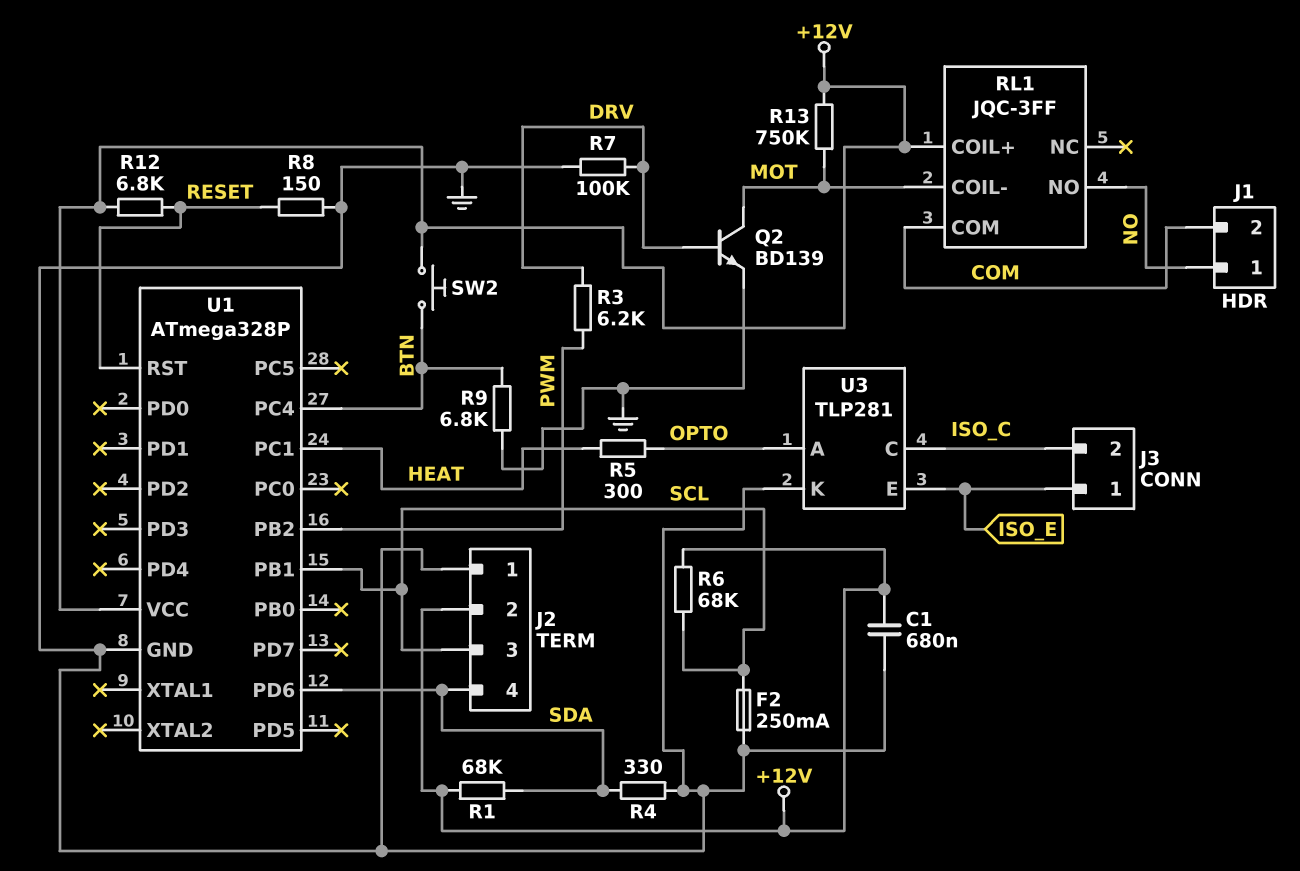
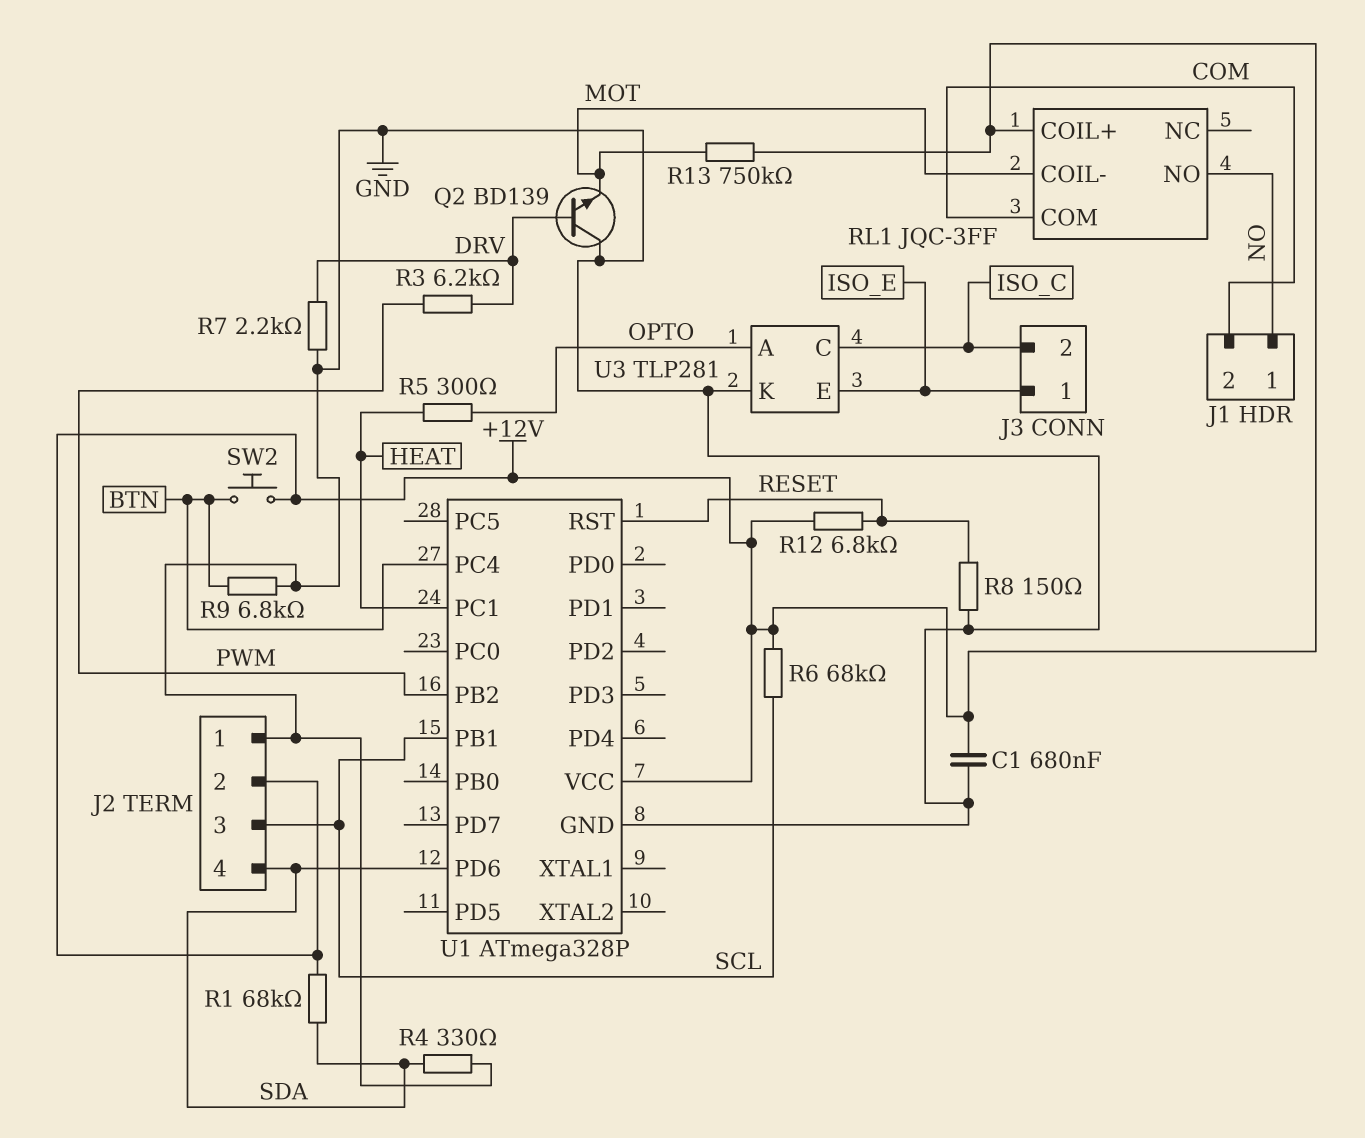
F2: 250mA (GND, SCL) -> none
Q2: NPN BD139 (B DRV, C MOT, E GND) -> NPN BD139 (B DRV, C GND, E MOT)
R7: 100k (DRV, GND) -> 2.2k (DRV, GND)

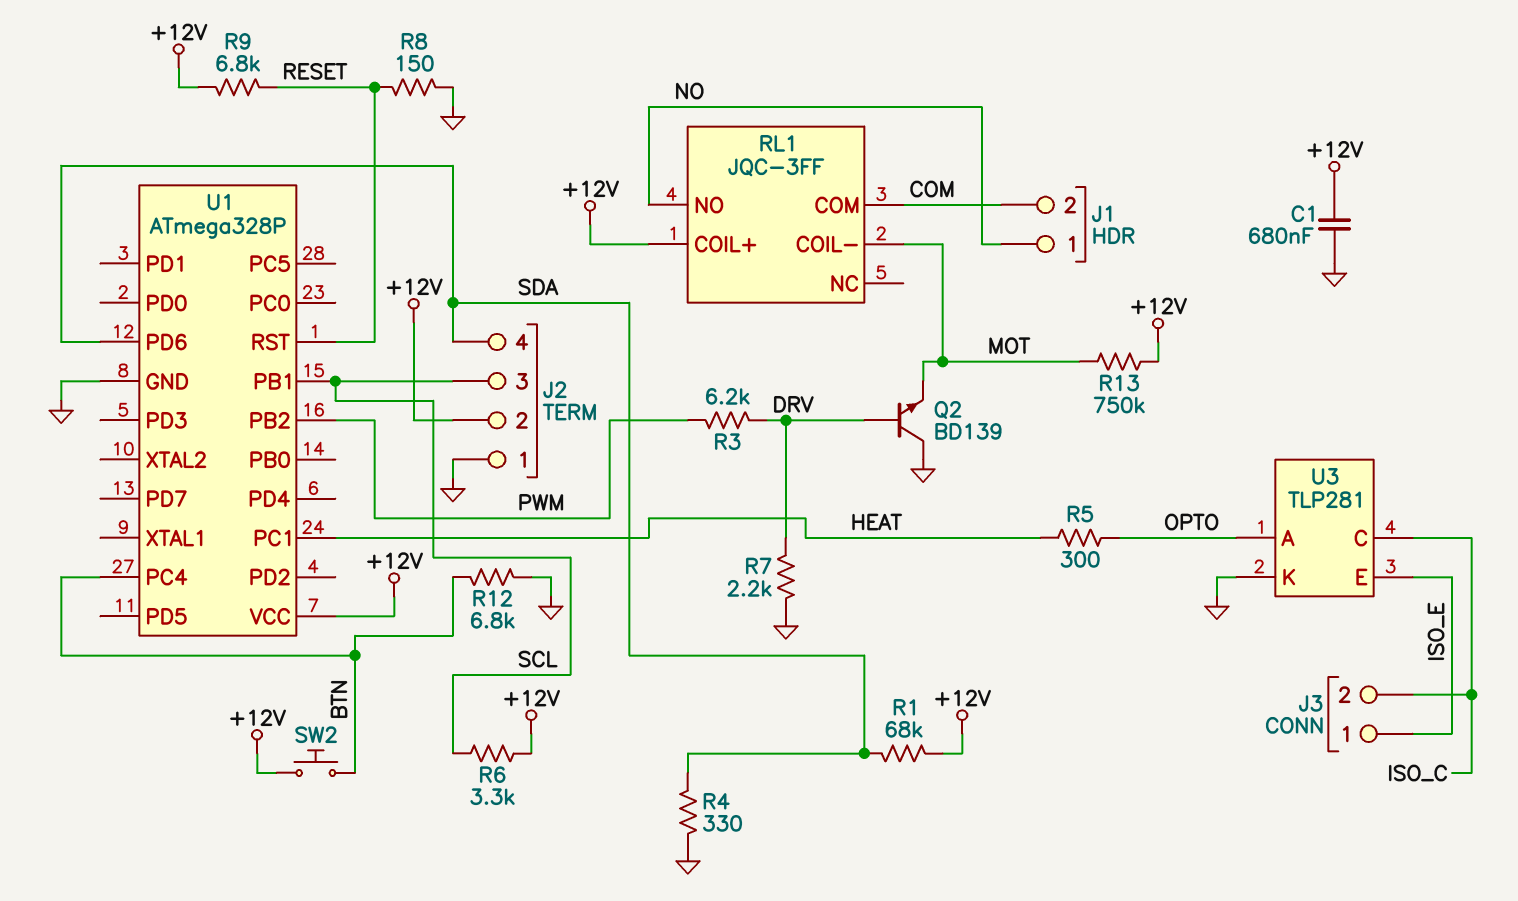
R6: 68k (+12V, SCL) -> 3.3k (+12V, SCL)
R9: 6.8k (BTN, GND) -> 6.8k (+12V, RESET)
R12: 6.8k (+12V, RESET) -> 6.8k (BTN, GND)

